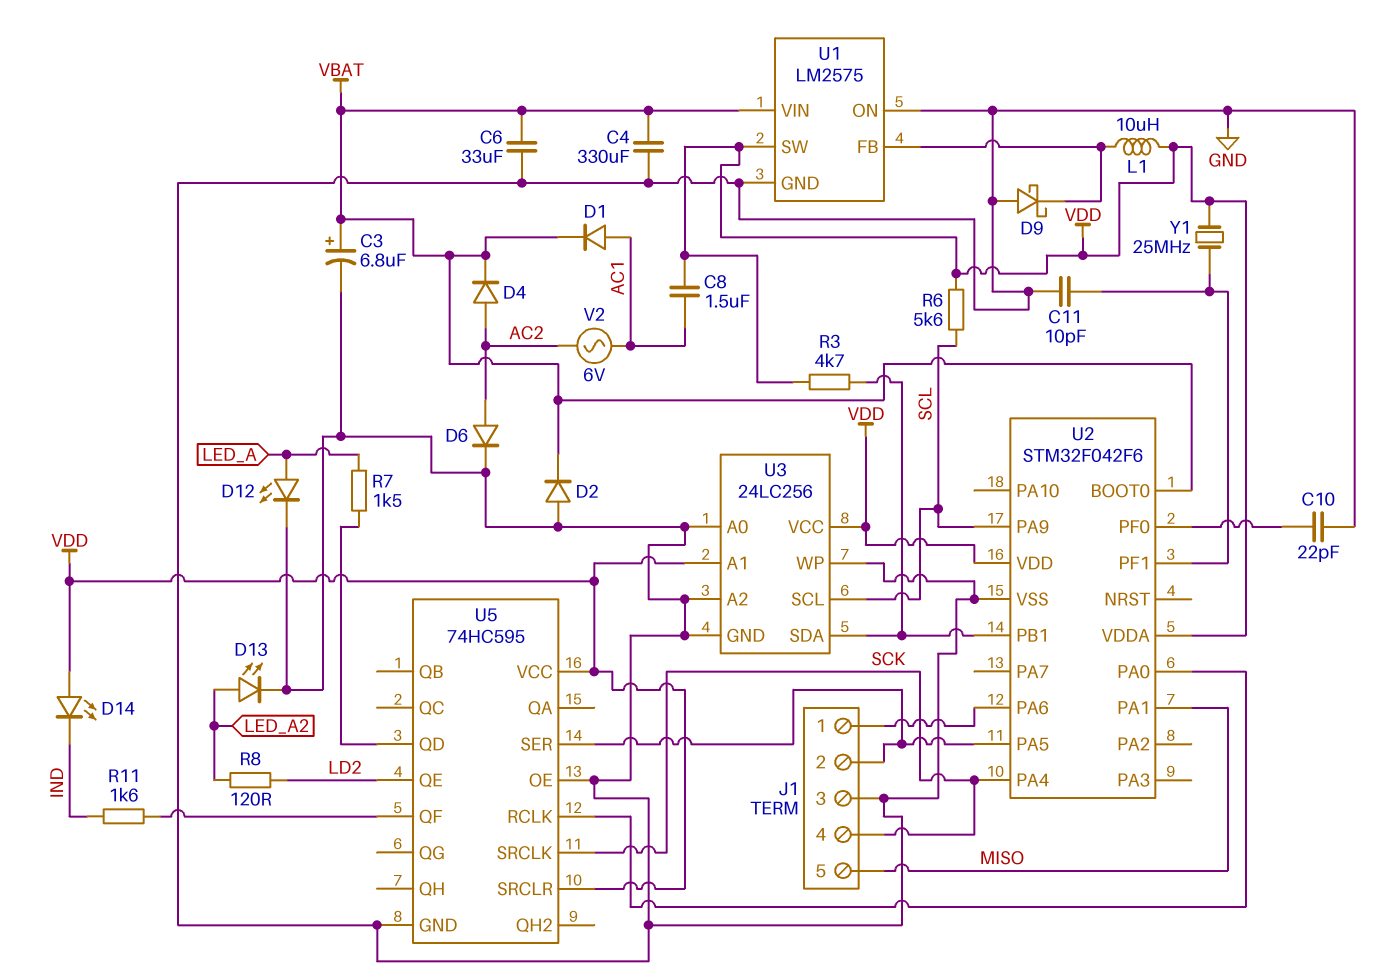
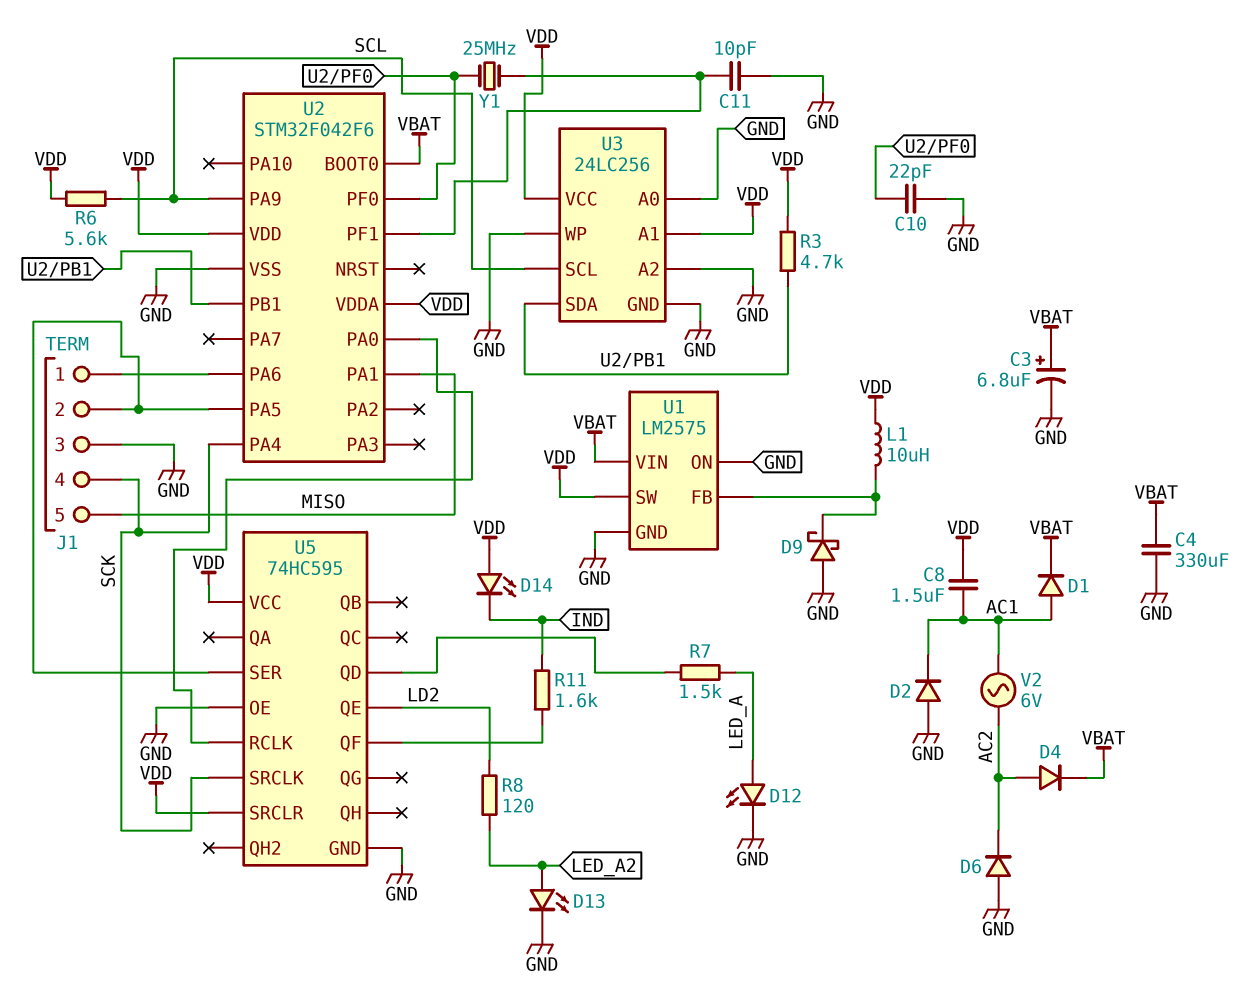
C6: 33uF (GND, VBAT) -> none
D2: diode (A GND, K VBAT) -> diode (A GND, K AC1)
D6: diode (A AC2, K GND) -> diode (A GND, K AC2)
Y1: 25MHz (U2/PF1, VDD) -> 25MHz (U2/PF0, U2/PF1)

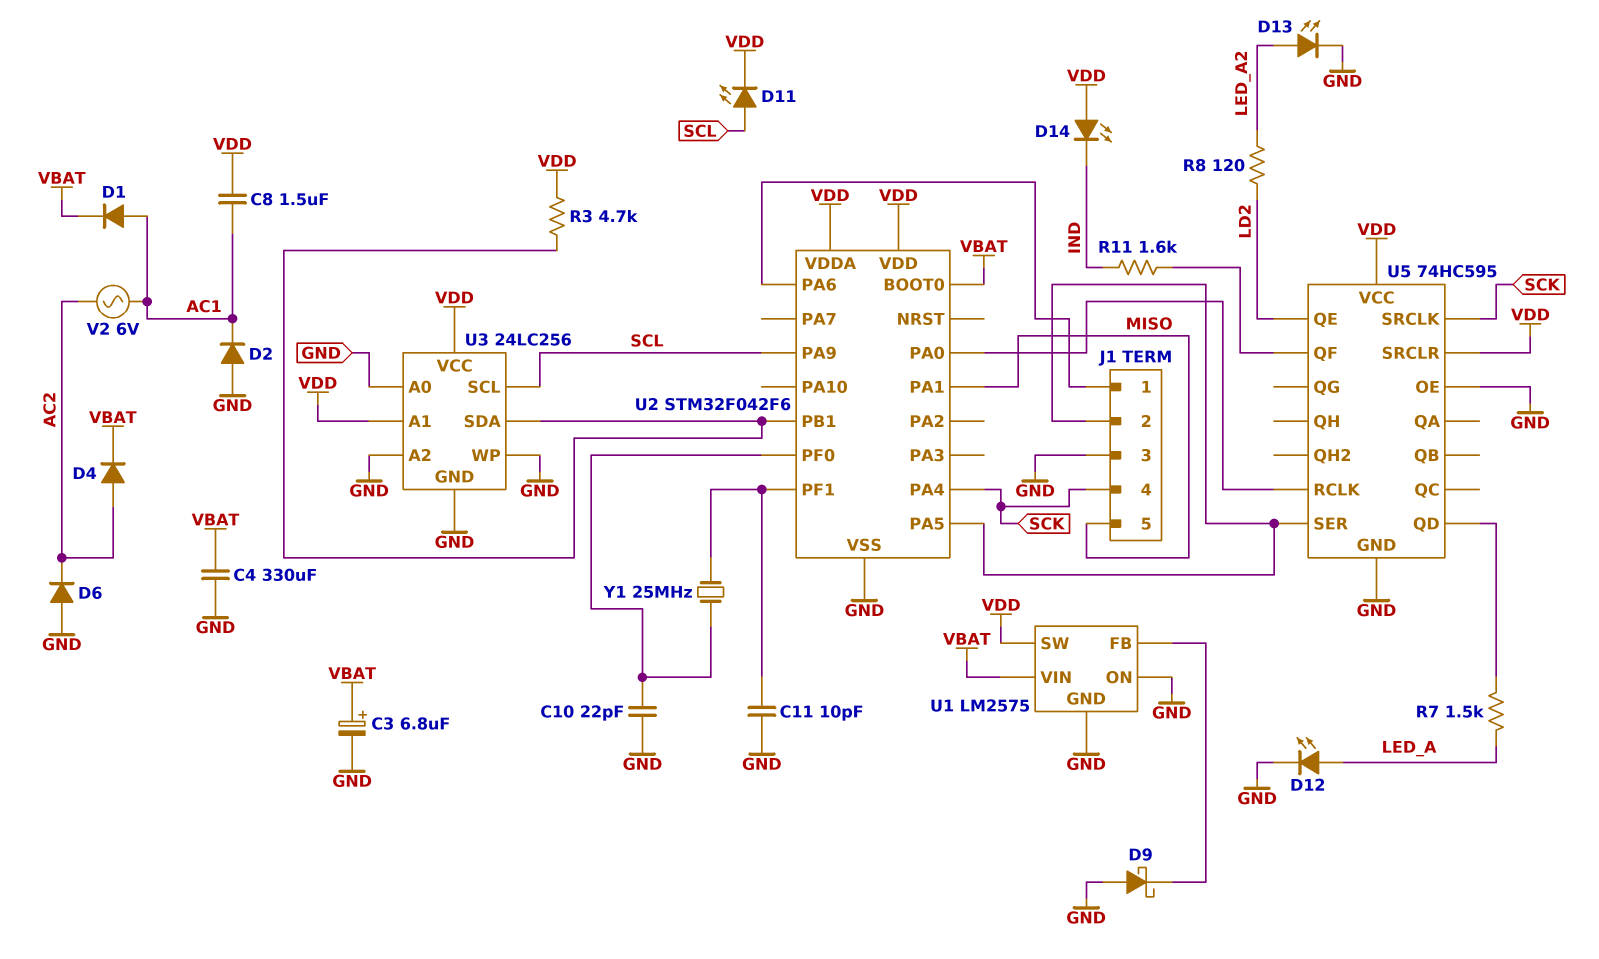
D11: none -> LED (A SCL, K VDD)
L1: 10uH (U1/FB, VDD) -> none
R6: 5.6k (SCL, VDD) -> none

